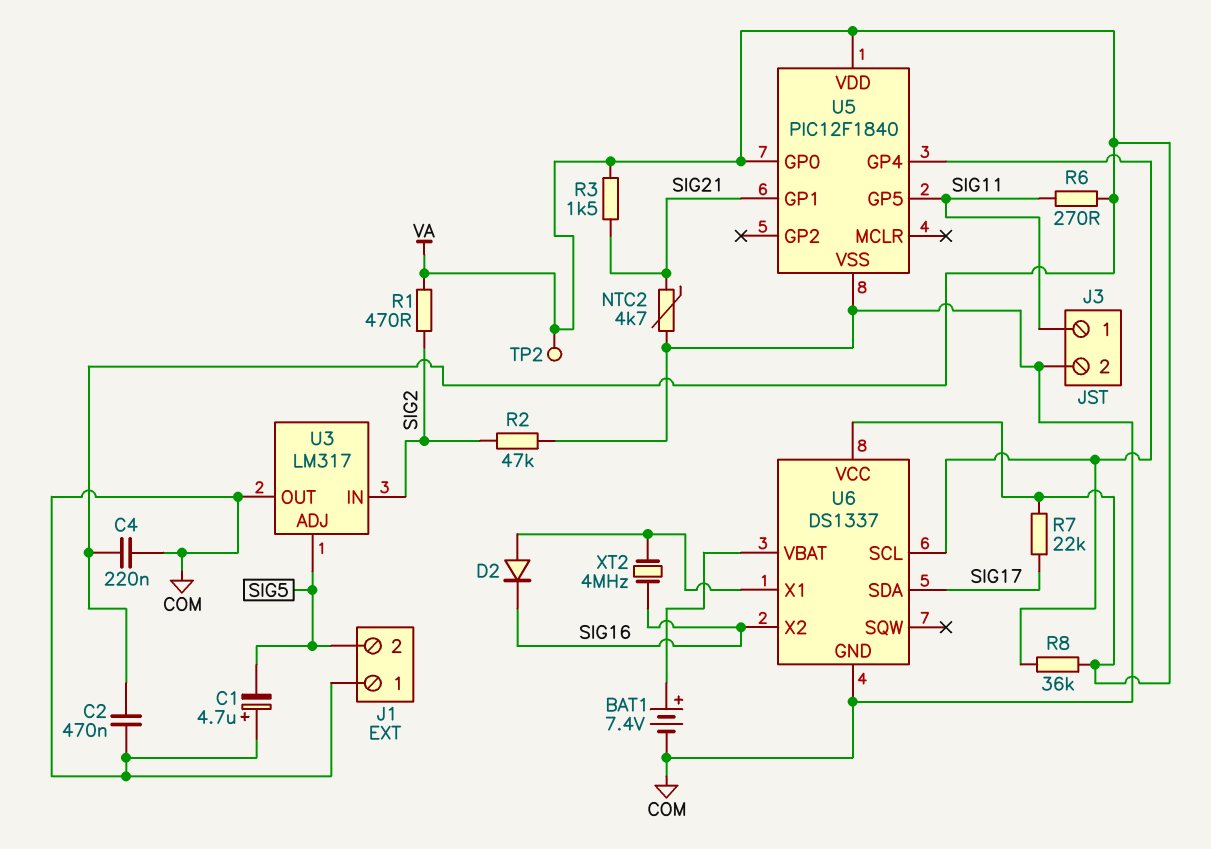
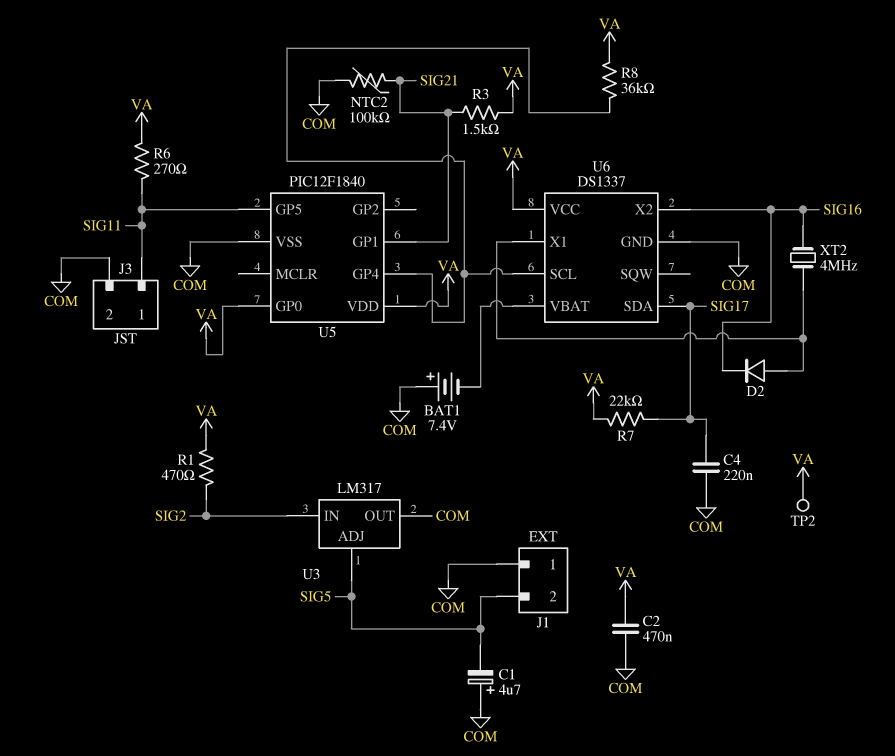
BAT1: 7.4V (plus U6/VBAT, minus COM) -> 7.4V (plus COM, minus U6/VBAT)
C4: 220nF (COM, VA) -> 220nF (COM, SIG17)
NTC2: 4.7k (COM, SIG21) -> 100k (COM, SIG21)
R2: 47k (COM, SIG2) -> none

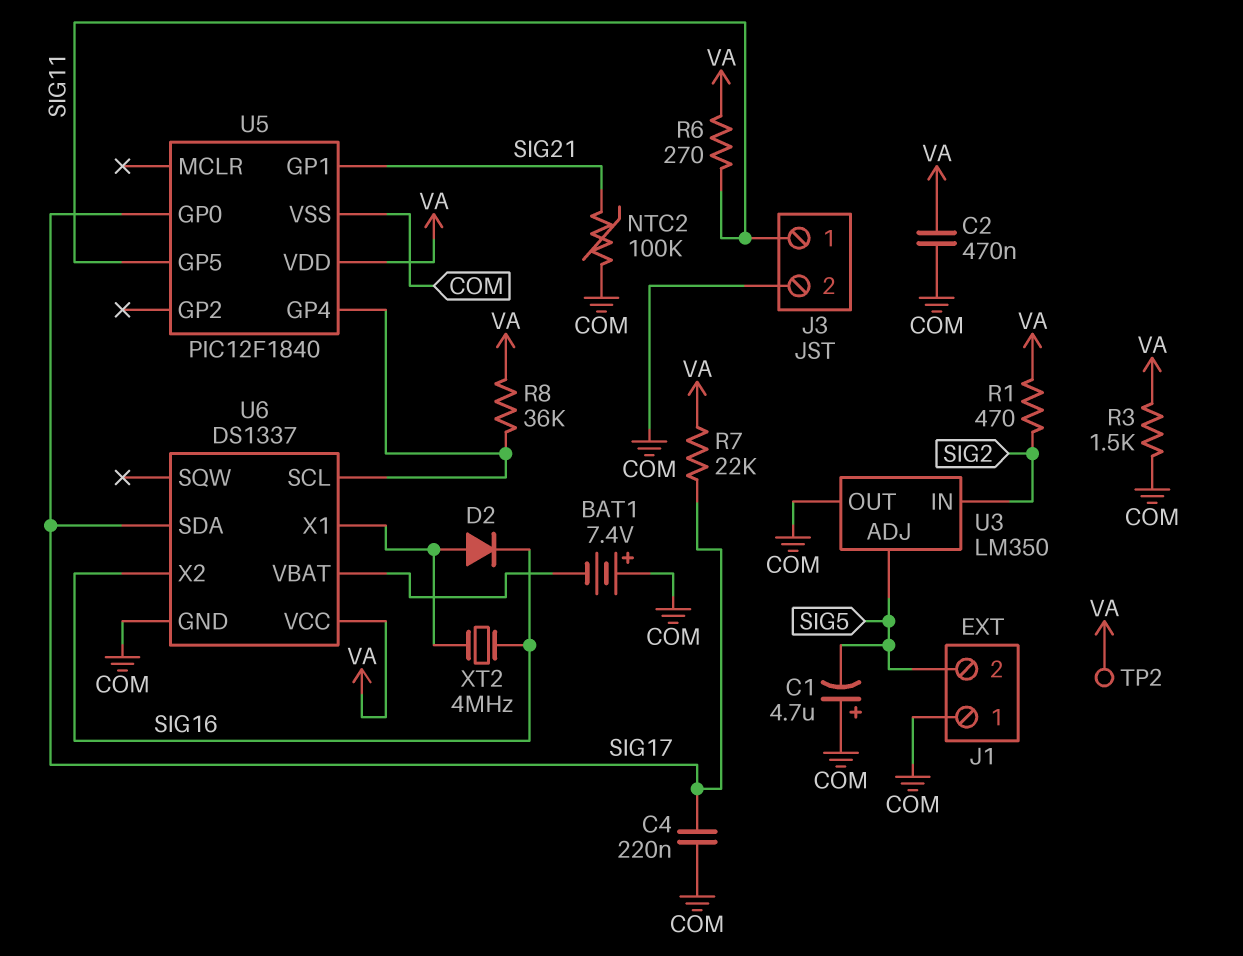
R3: 1.5k (SIG21, VA) -> 1.5k (COM, VA)
U3: LM317 -> LM350
U5 pin GP0: VA -> SIG17

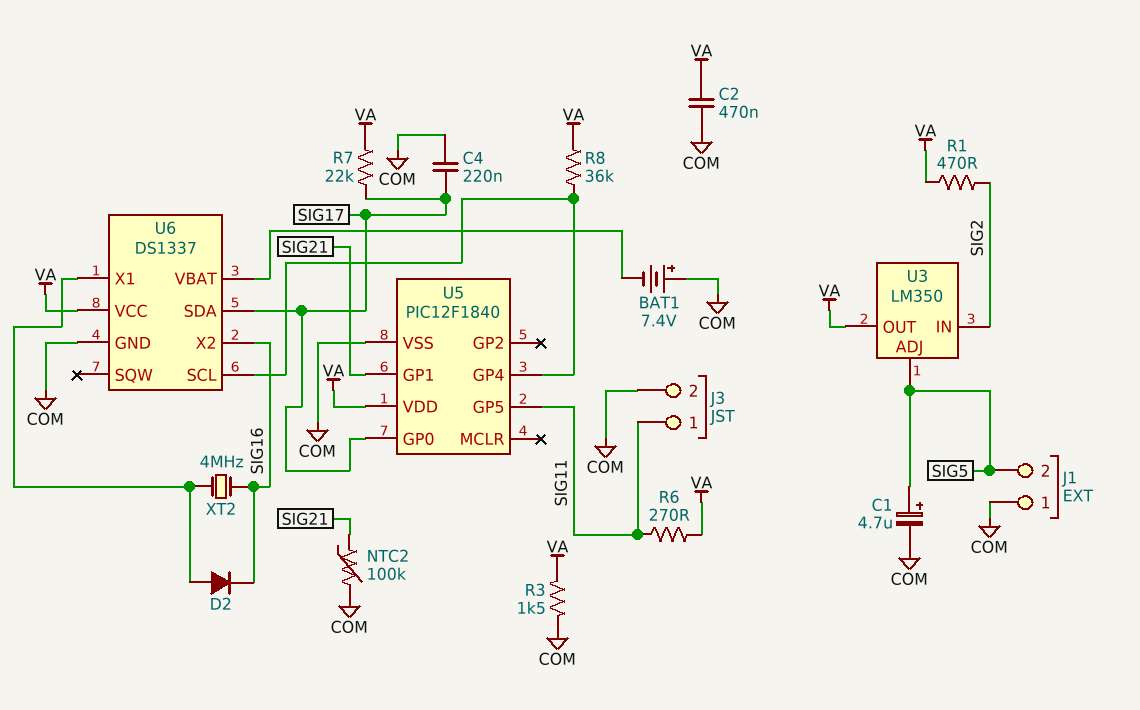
C1: 4.7uF (plus COM, minus SIG5) -> 4.7uF (plus SIG5, minus COM)
TP2: test point (VA) -> none
U3 pin OUT: COM -> VA

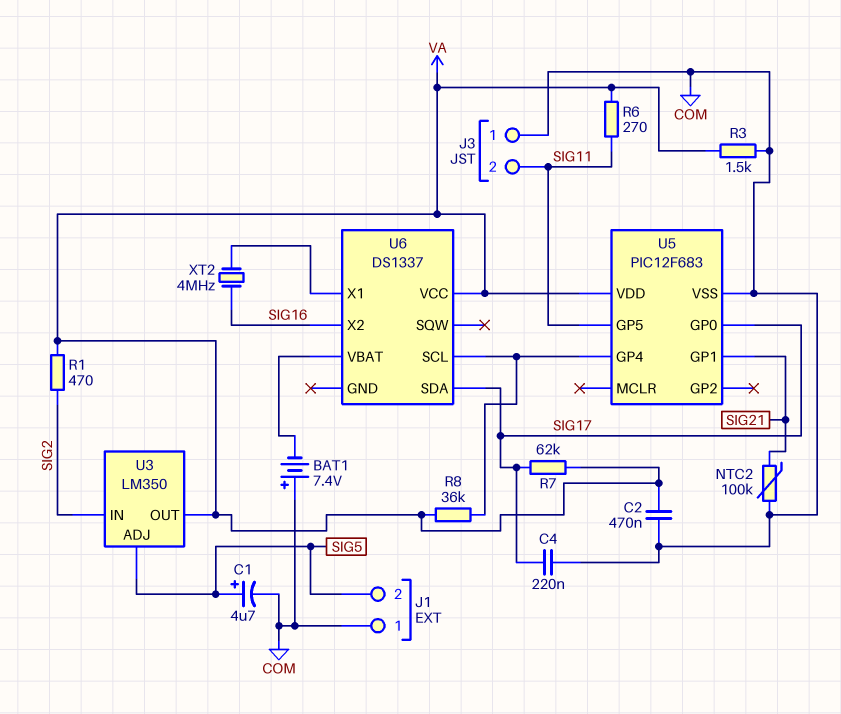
D2: diode (A U6/X1, K SIG16) -> none
J3 pin 1: SIG11 -> COM
J3 pin 2: COM -> SIG11
R7: 22k (SIG17, VA) -> 62k (SIG17, VA)
U5: PIC12F1840 -> PIC12F683
U6 pin GND: COM -> none

